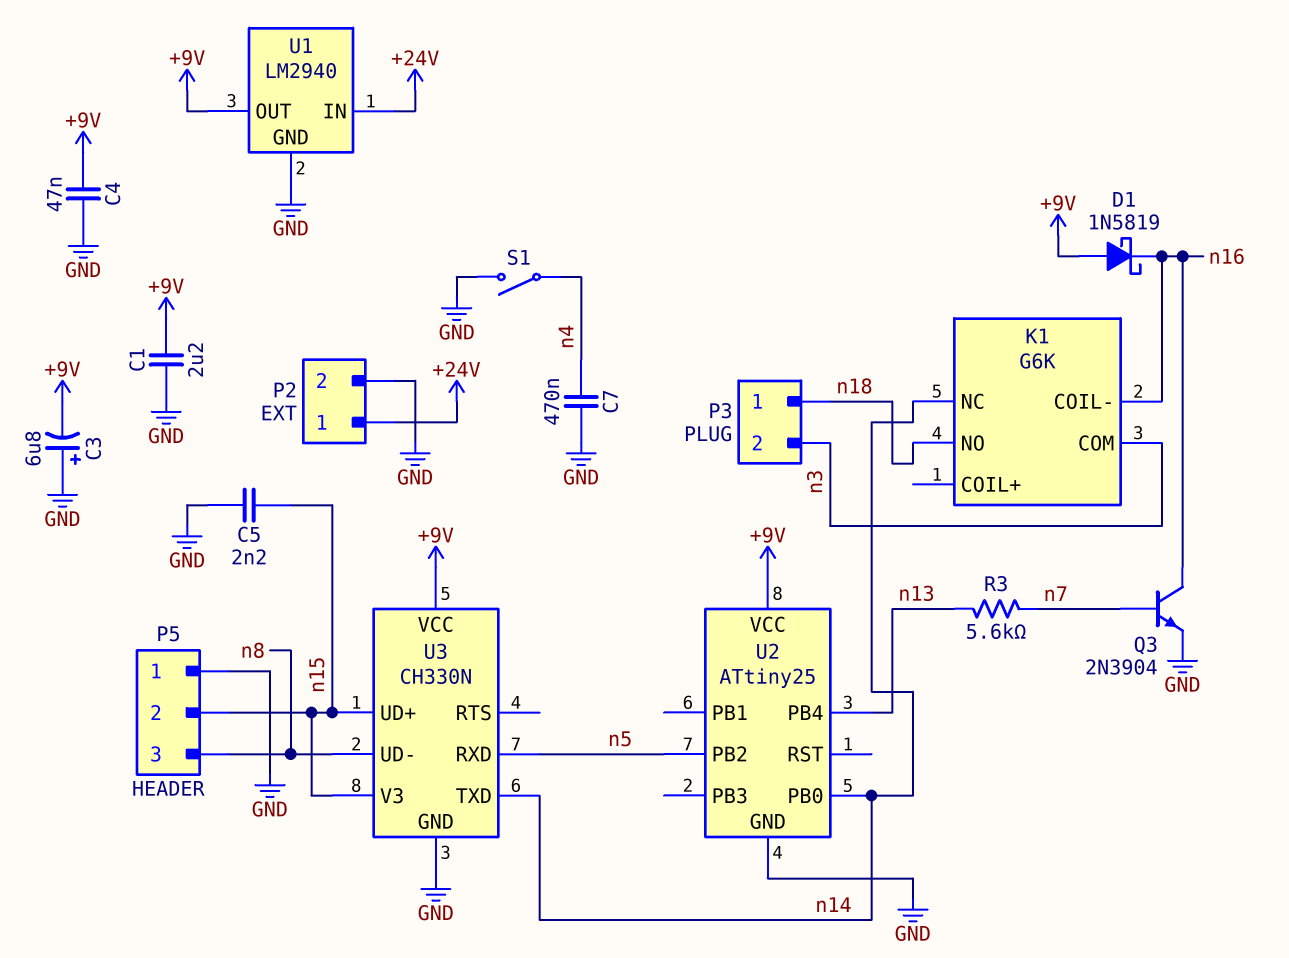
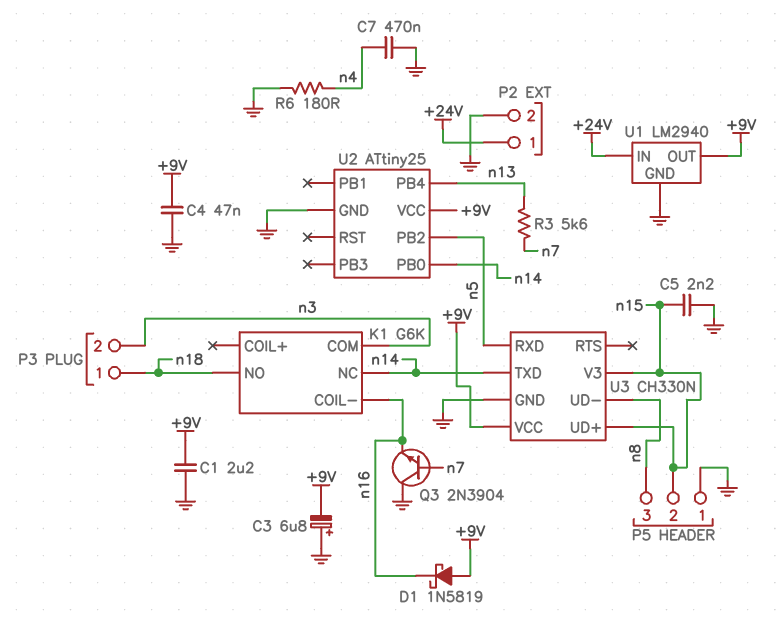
Q3: NPN 2N3904 (B n7, C n16, E GND) -> NPN 2N3904 (B n7, C GND, E n16)
R6: none -> 180 (GND, n4)
S1: switch (GND, n4) -> none

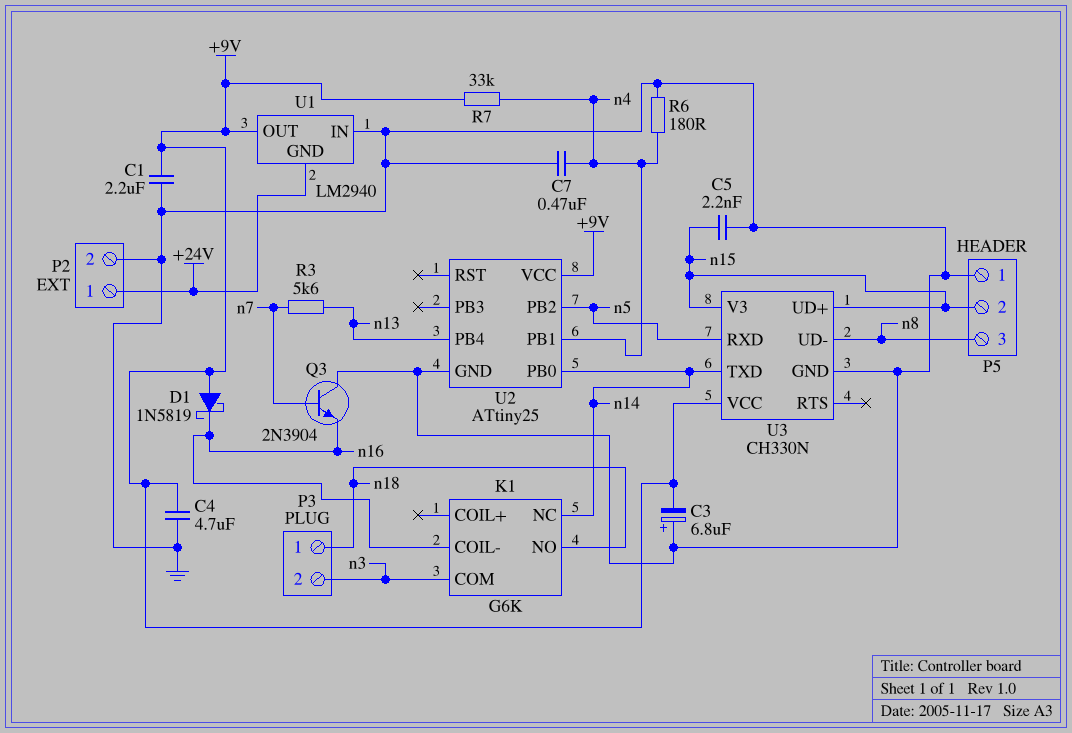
C4: 47nF (+9V, GND) -> 4.7uF (+9V, GND)
R7: none -> 33k (+9V, n4)
U1 pin GND: GND -> +24V
U1 pin IN: +24V -> GND
U2 pin PB1: none -> n4

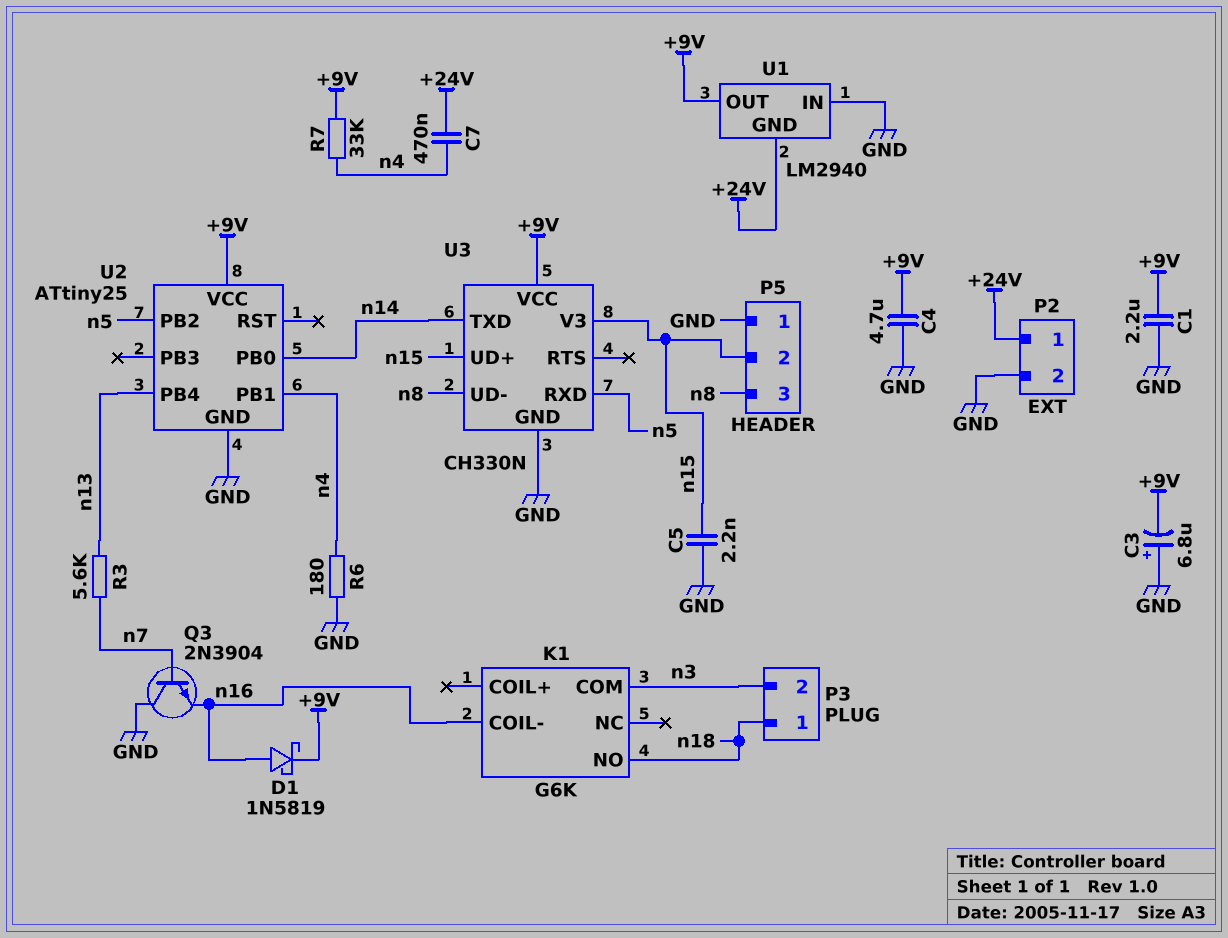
C7: 470nF (GND, n4) -> 470nF (+24V, n4)
D1: schottky 1N5819 (A +9V, K n16) -> schottky 1N5819 (A n16, K +9V)
K1 pin NC: n14 -> none

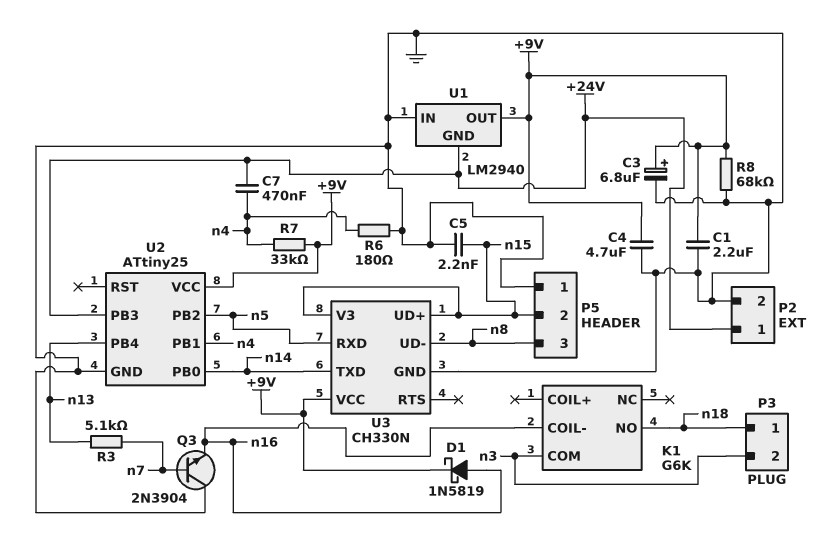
C3: 6.8uF (plus GND, minus +9V) -> 6.8uF (plus +9V, minus GND)
R3: 5.6k (n7, n13) -> 5.1k (n7, n13)
R8: none -> 68k (+9V, GND)
U2 pin PB3: none -> +24V

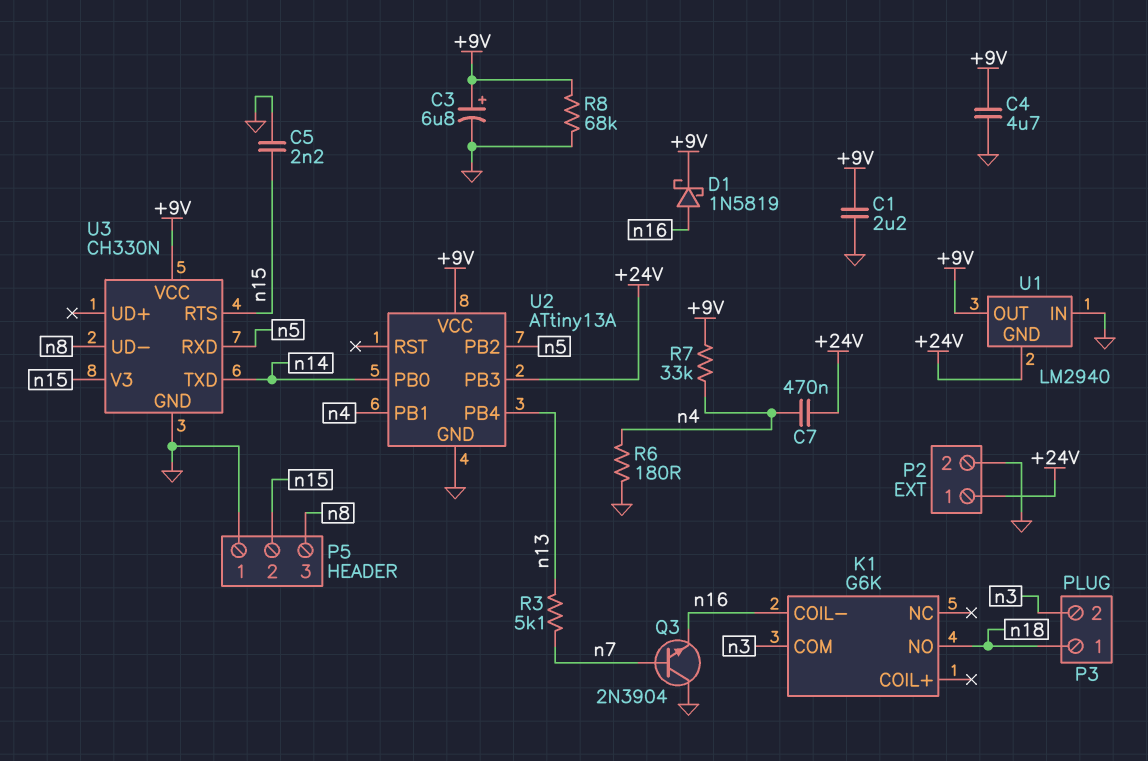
U2: ATtiny25 -> ATtiny13A
U3 pin RTS: none -> n15
U3 pin UD+: n15 -> none

